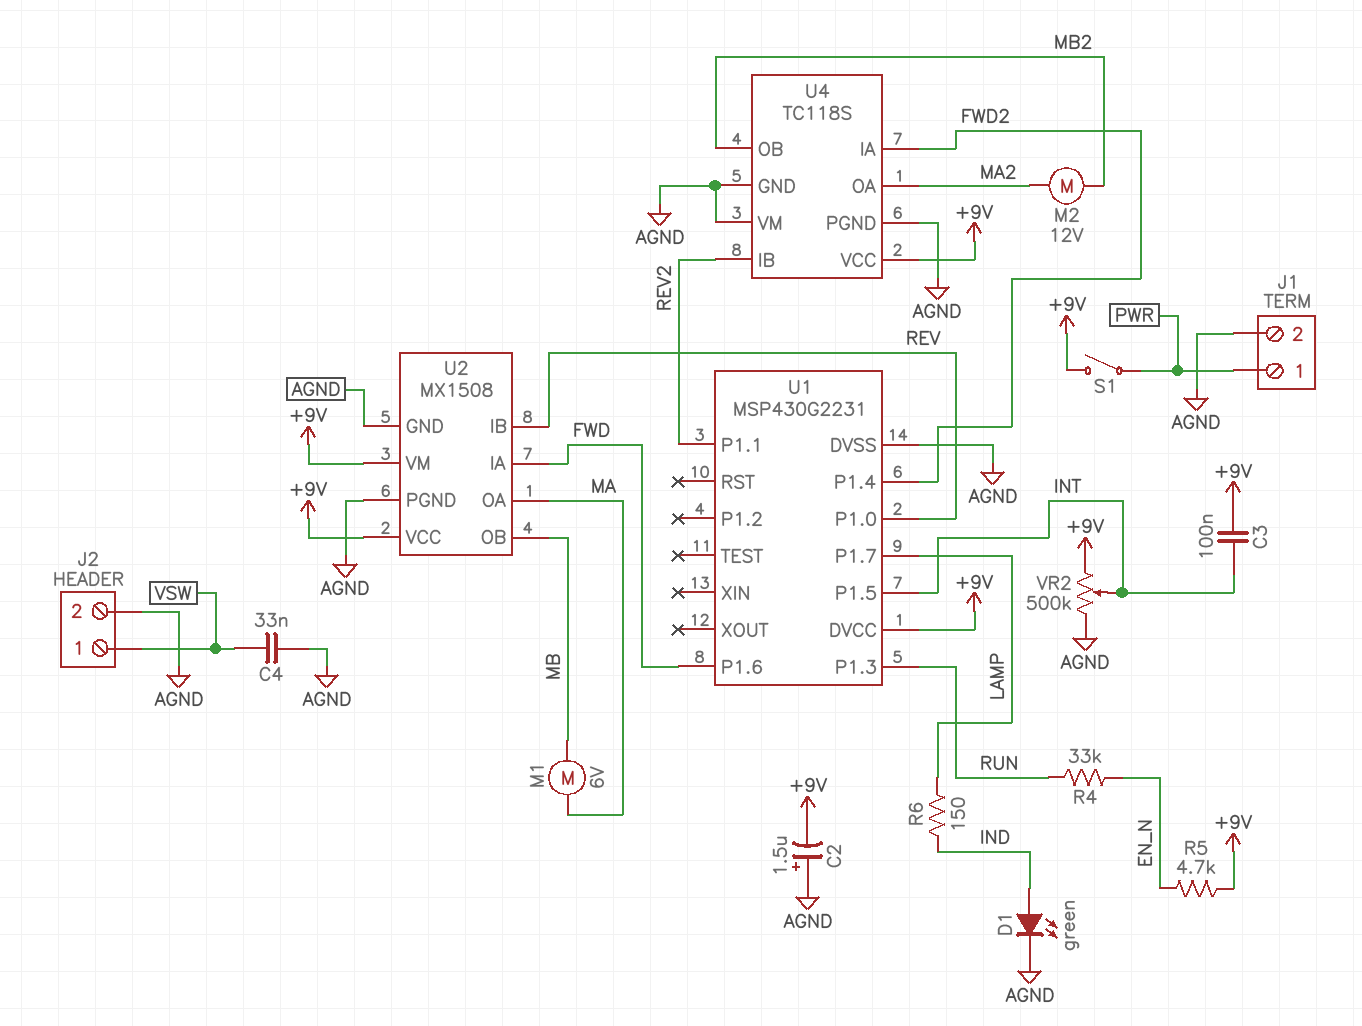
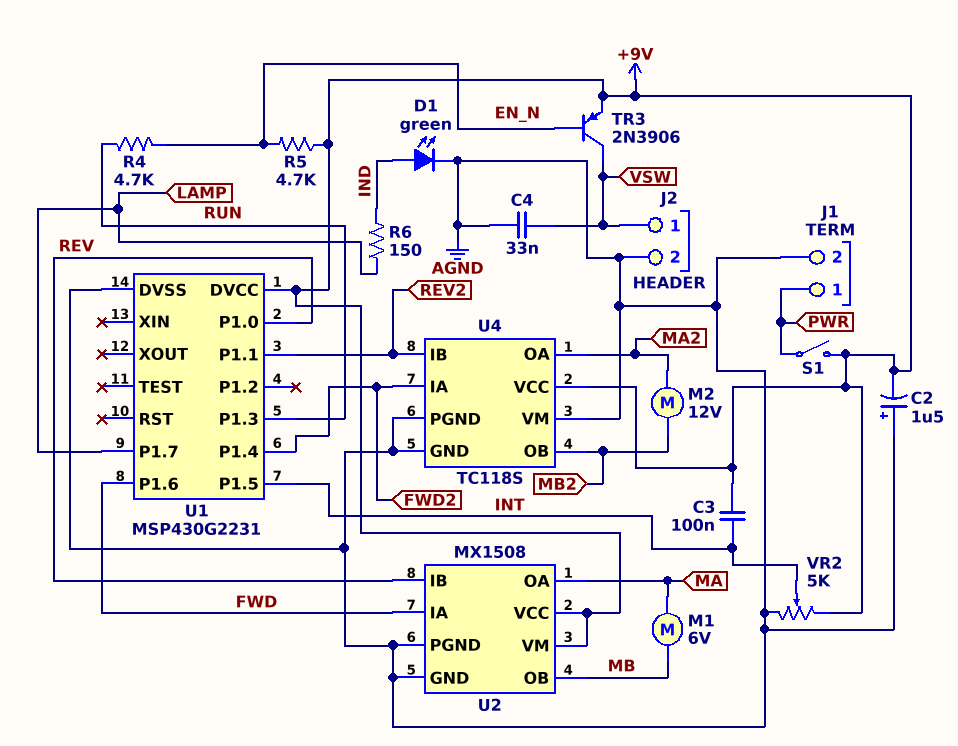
R4: 33k (EN_N, RUN) -> 4.7k (EN_N, RUN)
TR3: none -> PNP 2N3906 (B EN_N, C VSW, E +9V)
VR2: 500k (+9V, AGND, wiper INT) -> 5k (+9V, AGND, wiper INT)

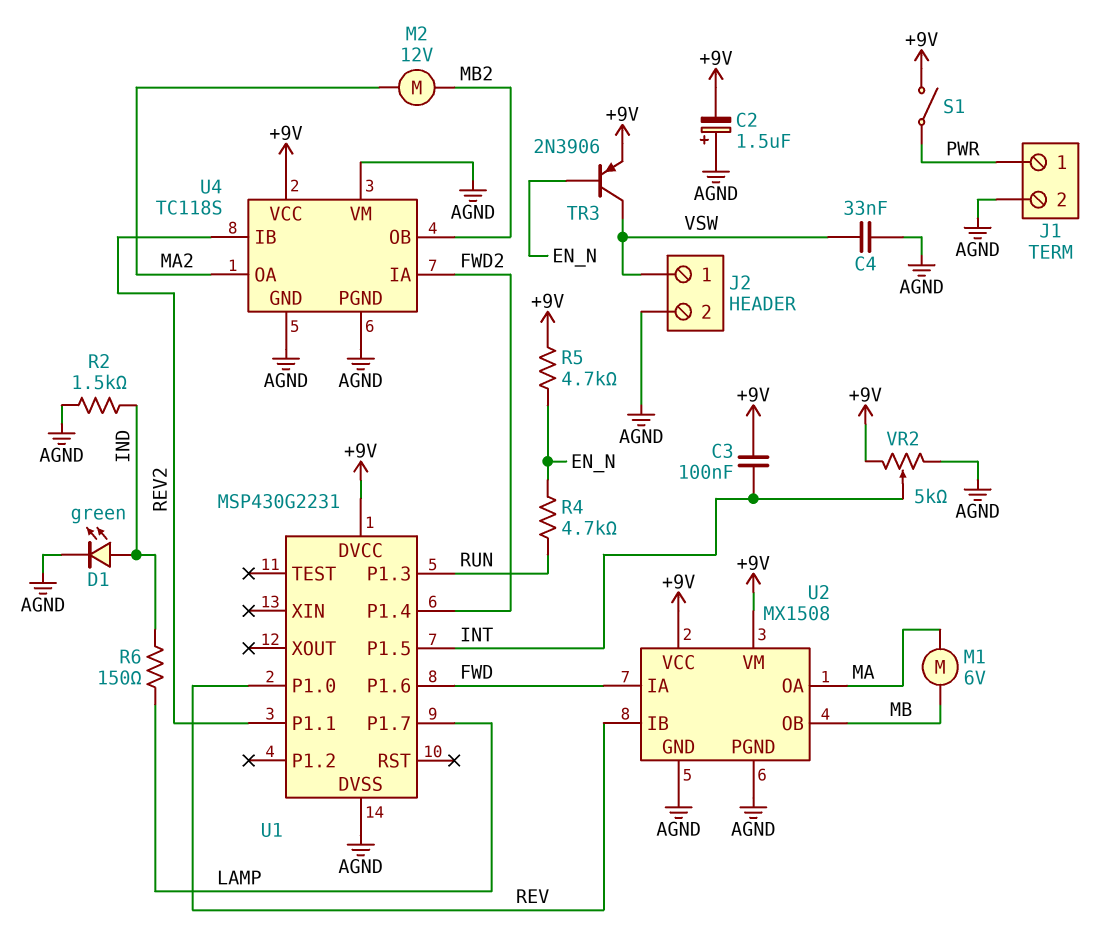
R2: none -> 1.5k (AGND, IND)

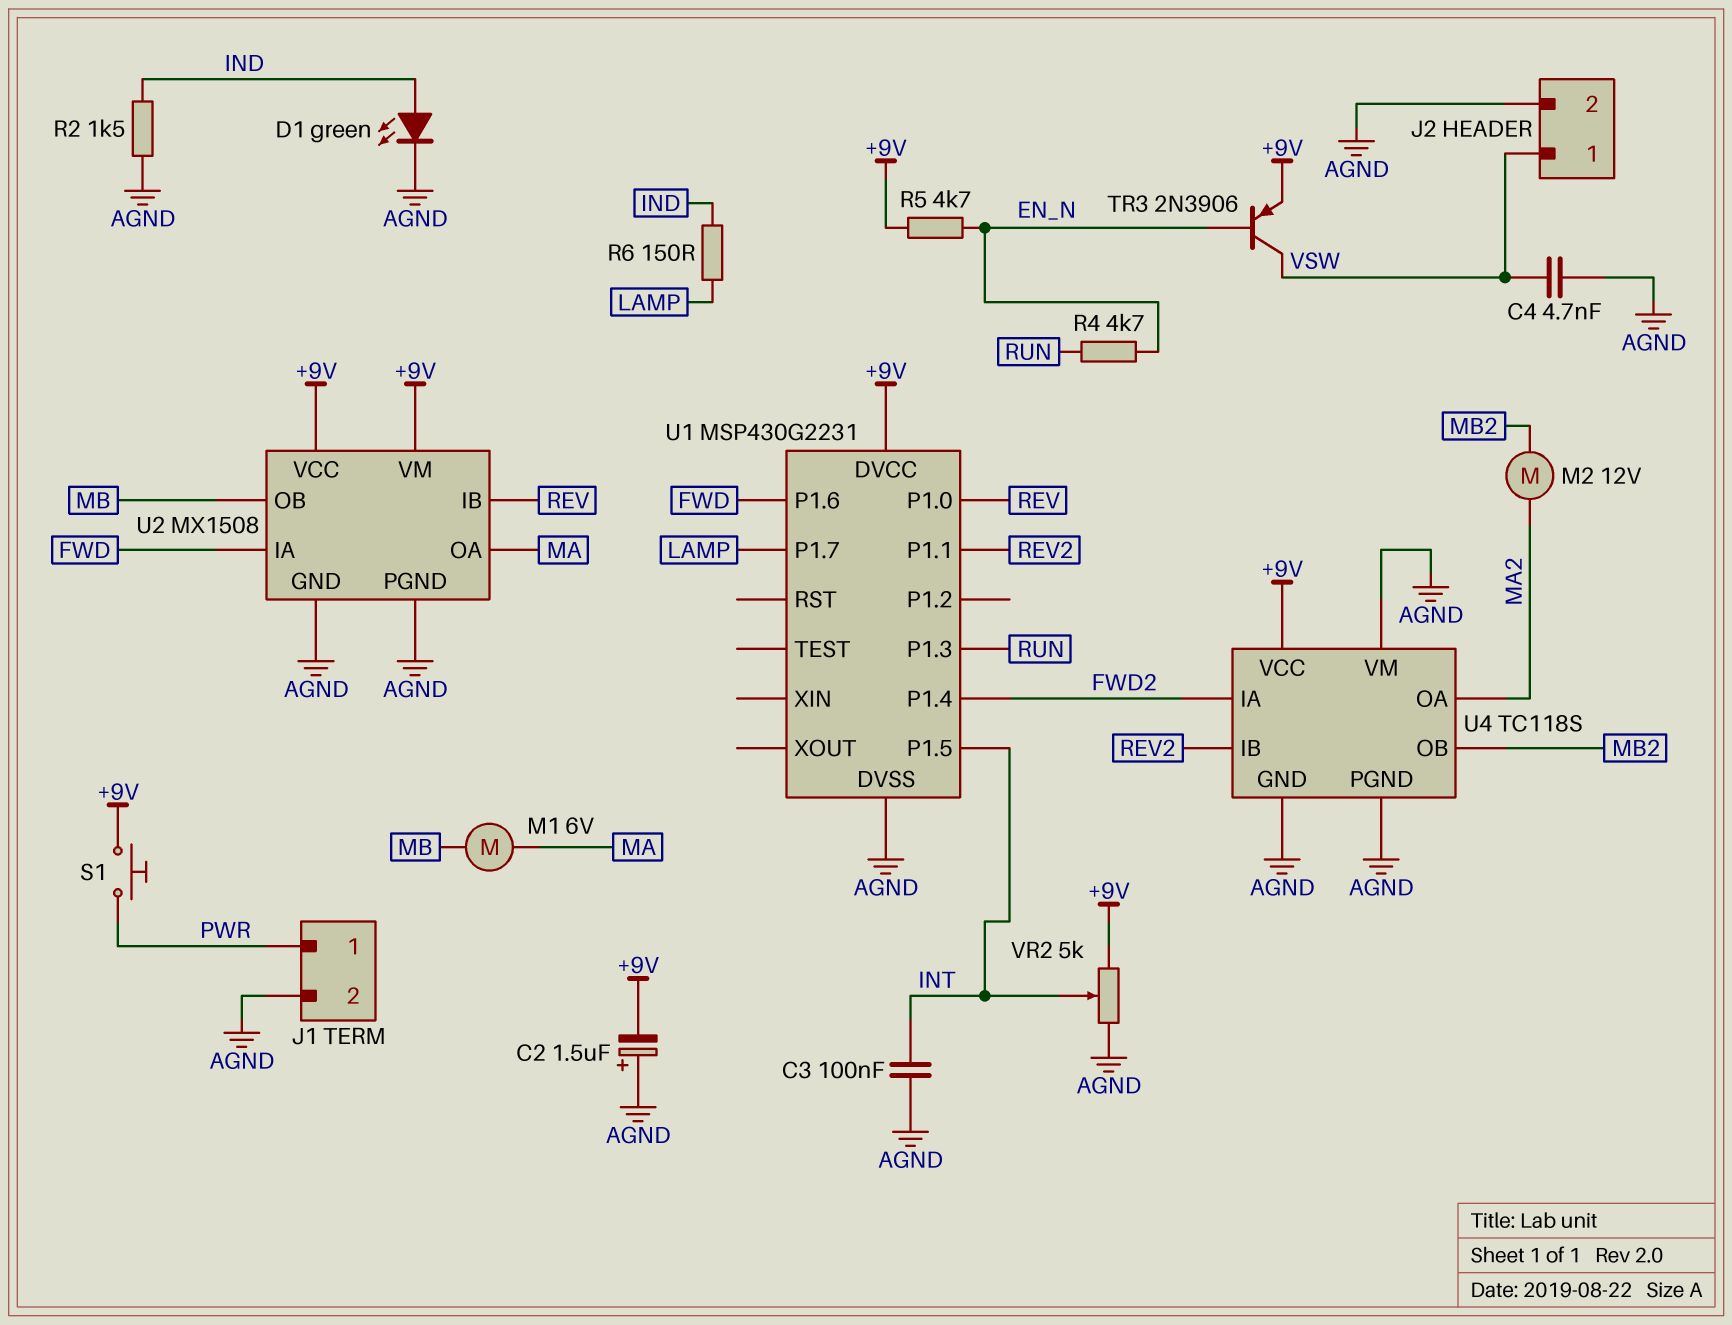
C3: 100nF (+9V, INT) -> 100nF (AGND, INT)
C4: 33nF (AGND, VSW) -> 4.7nF (AGND, VSW)
S1: switch (+9V, PWR) -> button (+9V, PWR)

